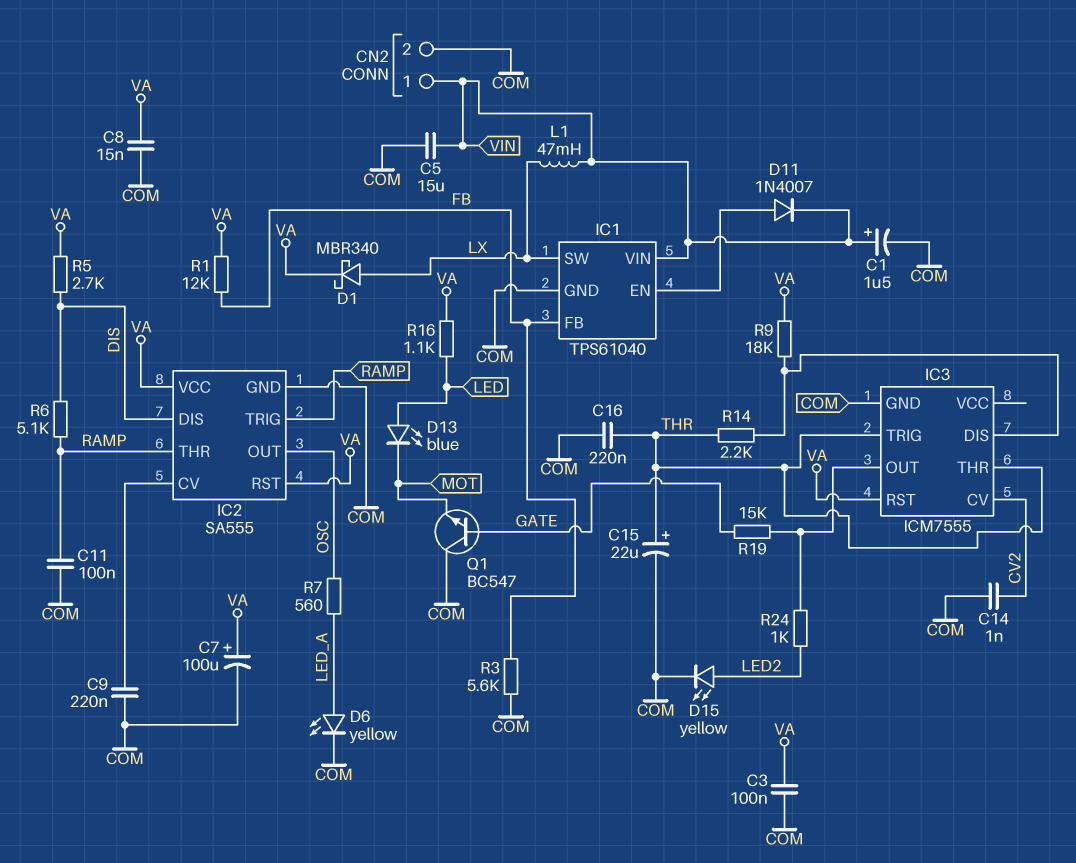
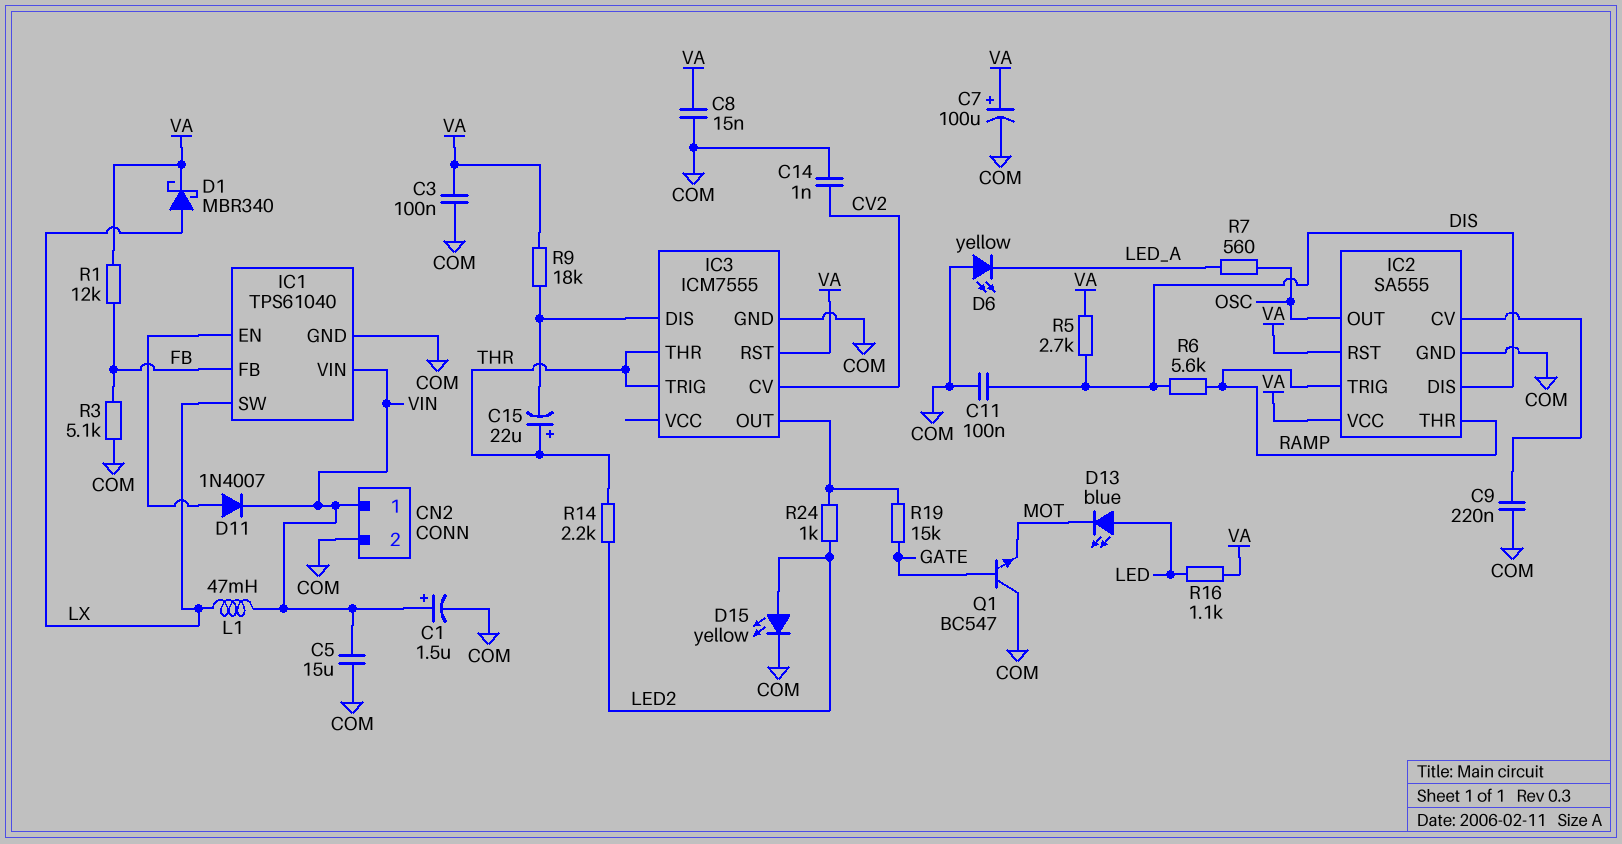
C11: 100nF (COM, RAMP) -> 100nF (COM, DIS)
C15: 22uF (plus THR, minus COM) -> 22uF (plus THR, minus IC3/DIS)
C16: 220nF (COM, THR) -> none
D6: LED yellow (A LED_A, K COM) -> LED yellow (A COM, K LED_A)
R3: 5.6k (COM, FB) -> 5.1k (COM, FB)
R6: 5.1k (DIS, RAMP) -> 5.6k (DIS, RAMP)
R14: 2.2k (IC3/DIS, THR) -> 2.2k (LED2, THR)

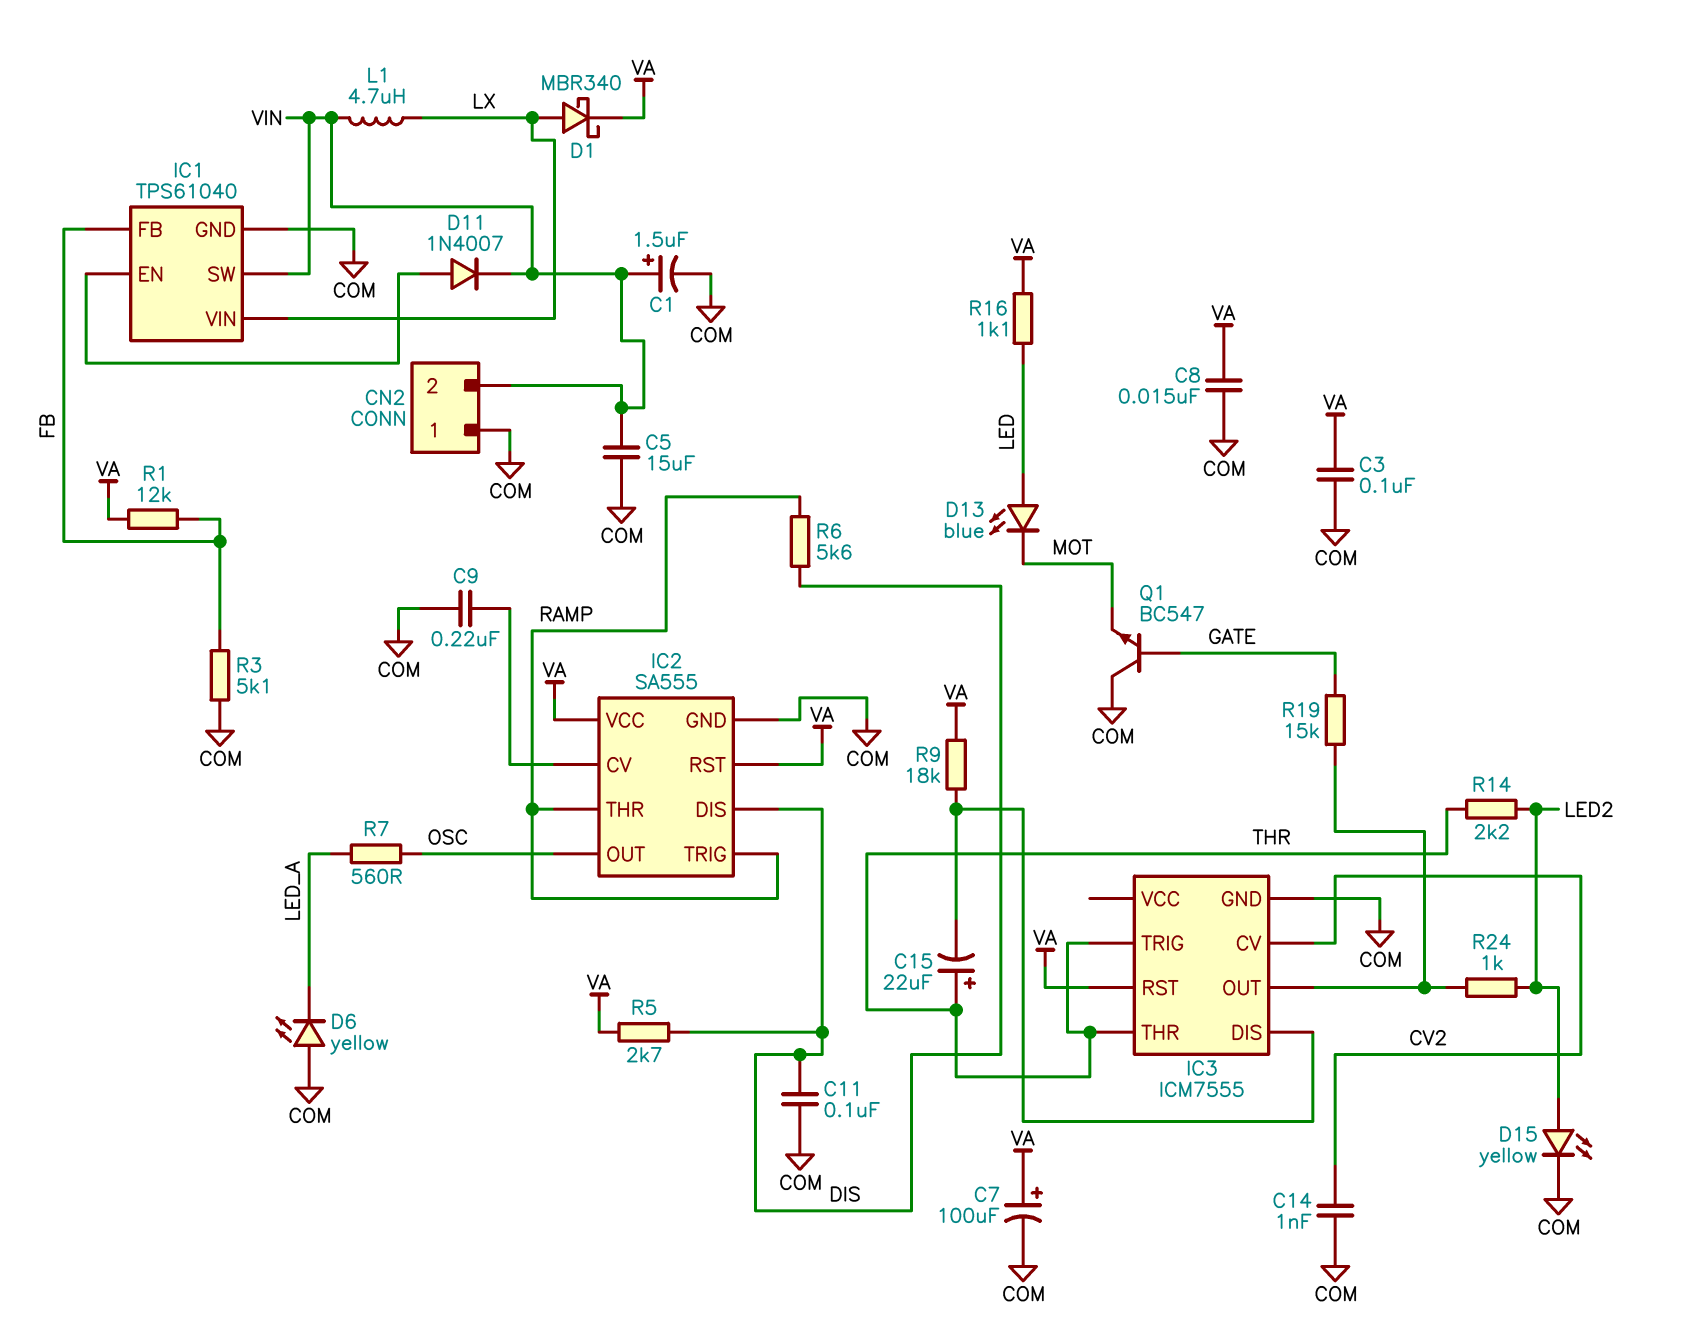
CN2 pin 1: VIN -> COM
CN2 pin 2: COM -> VIN
IC1 pin SW: LX -> VIN
IC1 pin VIN: VIN -> LX
L1: 47mH (LX, VIN) -> 4.7uH (LX, VIN)

